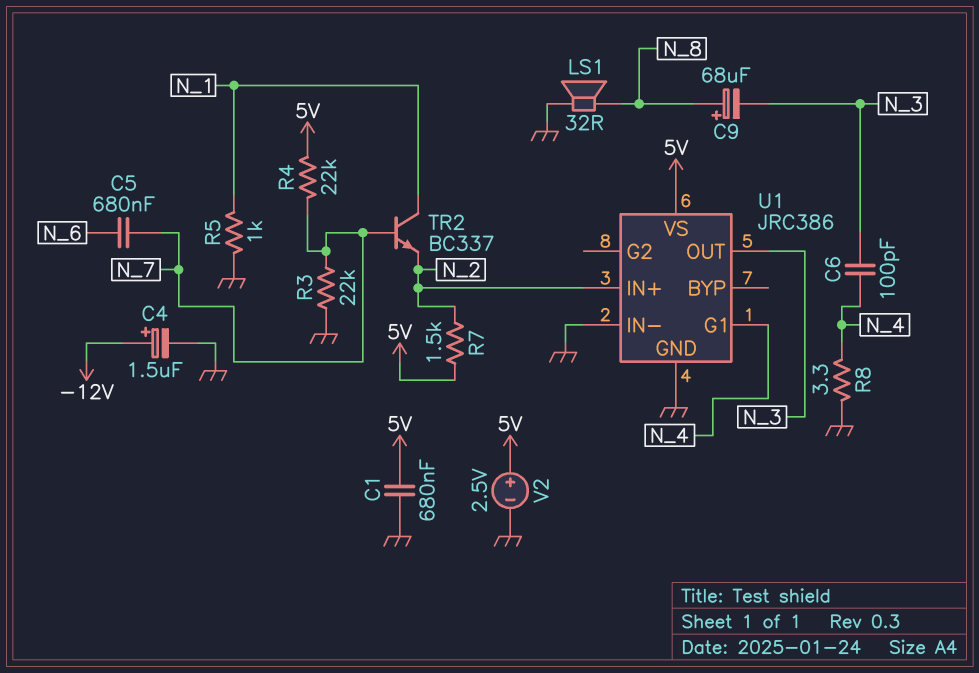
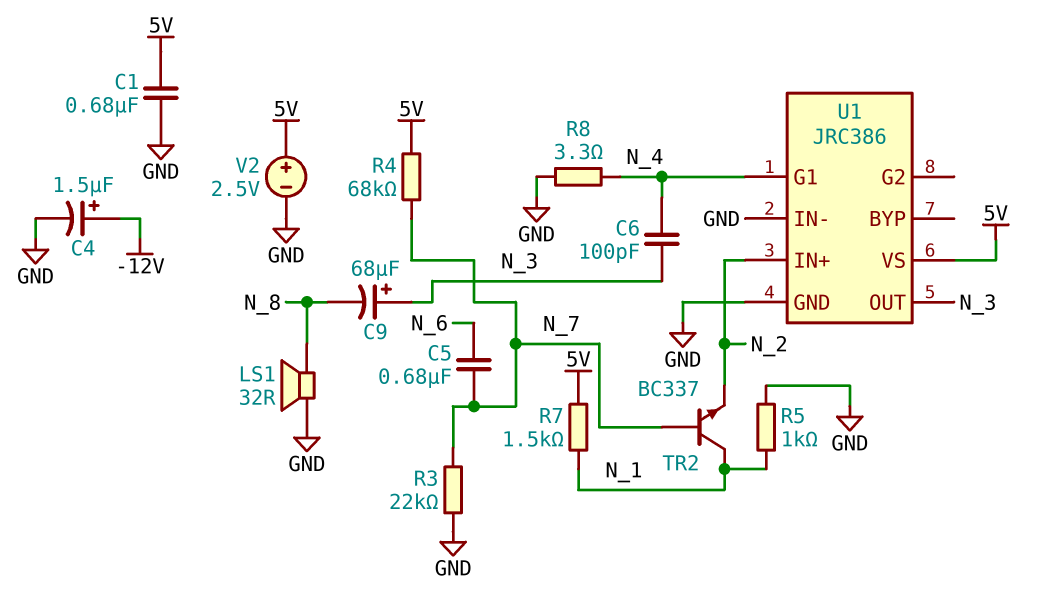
C9: 68uF (plus N_8, minus N_3) -> 68uF (plus N_3, minus N_8)
R4: 22k (5V, N_7) -> 68k (5V, N_7)
R7: 1.5k (5V, N_2) -> 1.5k (5V, N_1)

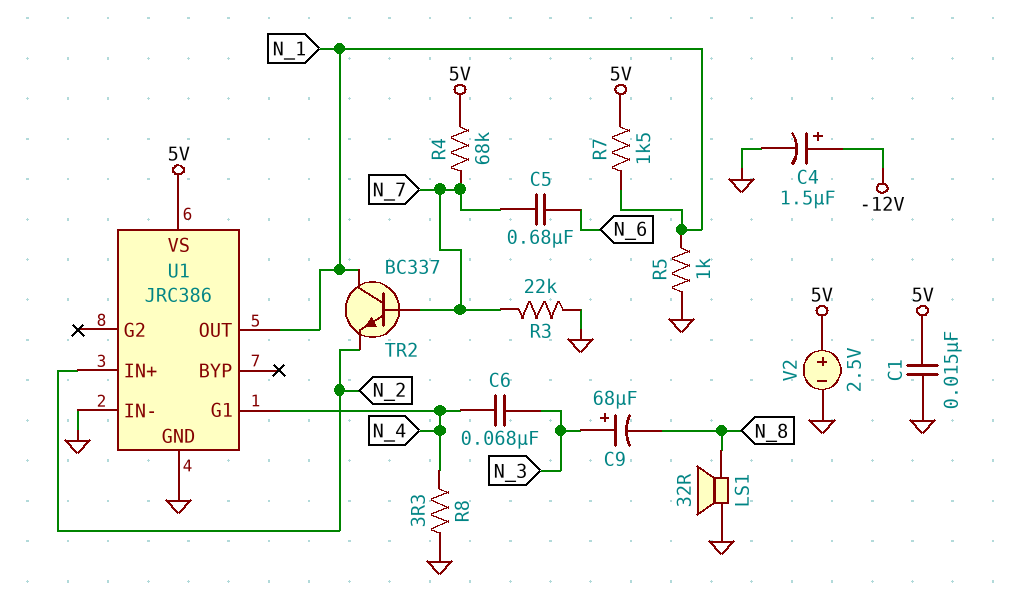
C1: 680nF (5V, GND) -> 15nF (5V, GND)
C6: 100pF (N_3, N_4) -> 68nF (N_3, N_4)
U1 pin OUT: N_3 -> N_1

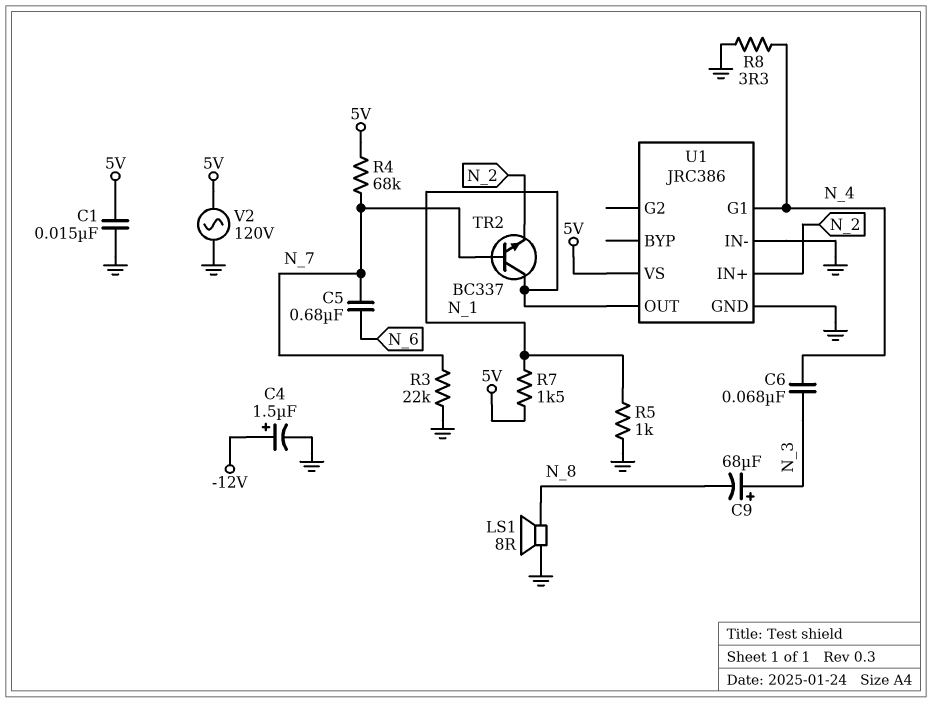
LS1: speaker 32R (GND, N_8) -> speaker 8R (GND, N_8)
V2: 2.5V (plus 5V, minus GND) -> AC 120V (5V, GND)

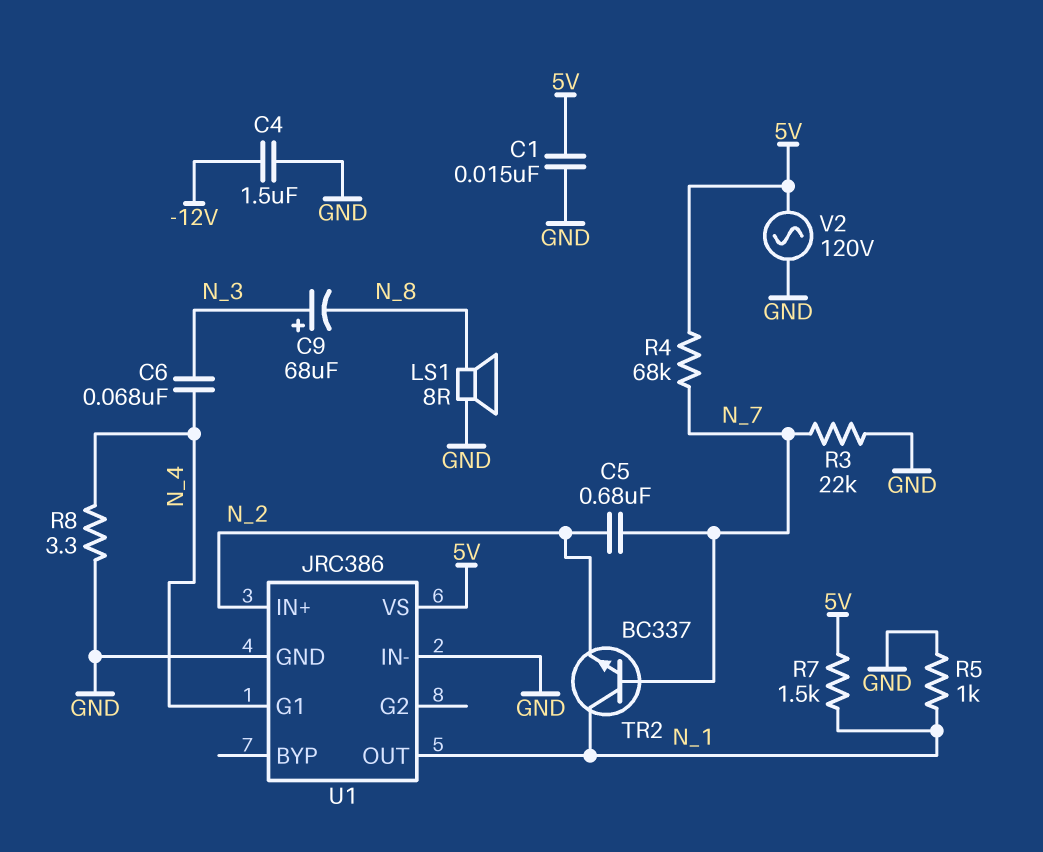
C4: 1.5uF (plus -12V, minus GND) -> 1.5uF (-12V, GND)
C5: 680nF (N_6, N_7) -> 680nF (N_2, N_7)

